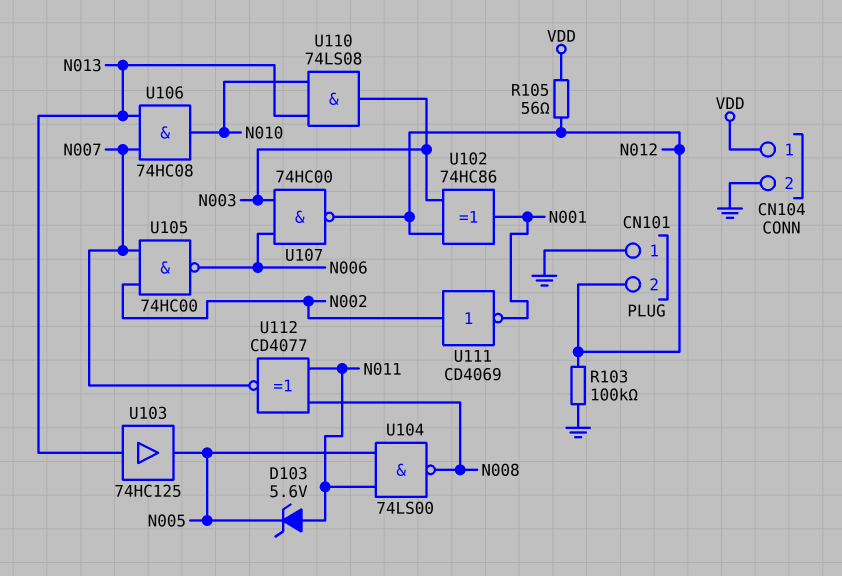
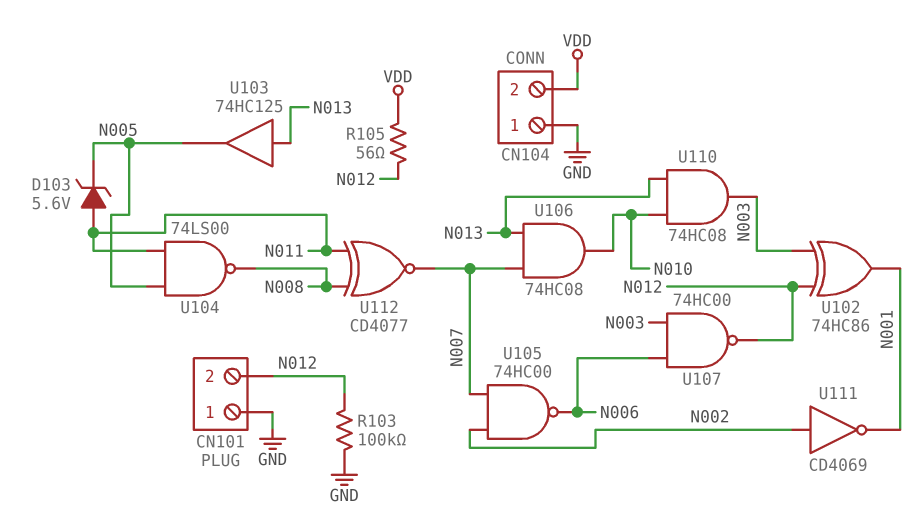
CN104 pin 1: VDD -> GND
CN104 pin 2: GND -> VDD
U110: AND 74LS08 (in N010, in N013, out N003) -> AND 74HC08 (in N010, in N013, out N003)

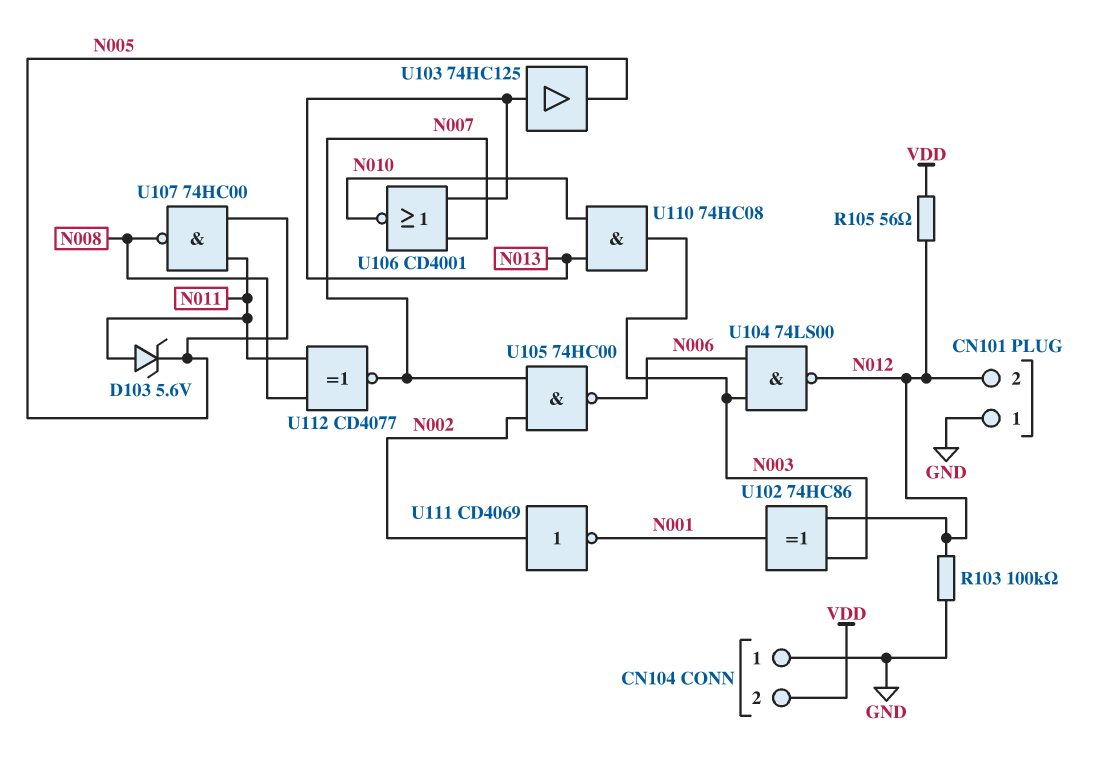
U104: NAND 74LS00 (in N005, in N011, out N008) -> NAND 74LS00 (in N003, in N006, out N012)
U106: AND 74HC08 (in N007, in N013, out N010) -> NOR CD4001 (in N007, in N013, out N010)
U107: NAND 74HC00 (in N003, in N006, out N012) -> NAND 74HC00 (in N005, in N011, out N008)

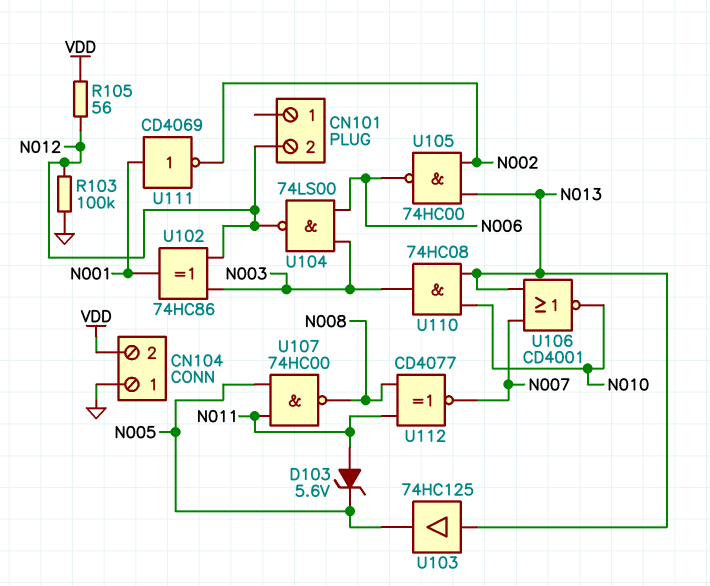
CN101 pin 1: GND -> none
U105: NAND 74HC00 (in N002, in N007, out N006) -> NAND 74HC00 (in N002, in N013, out N006)
U111: NOT CD4069 (in N002, out N001) -> NOT CD4069 (in N001, out N002)

